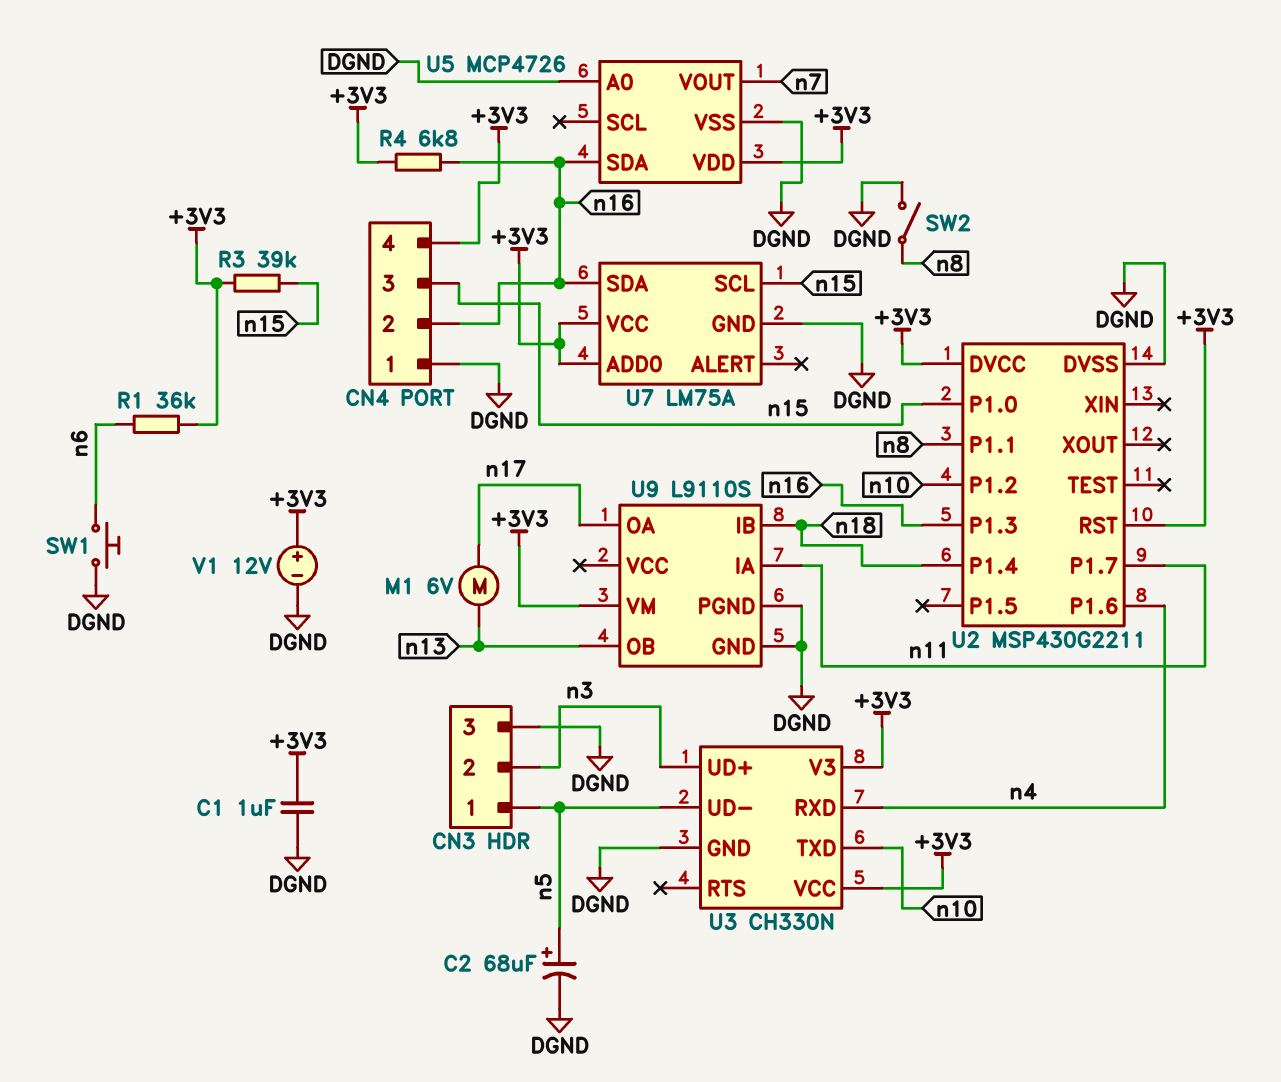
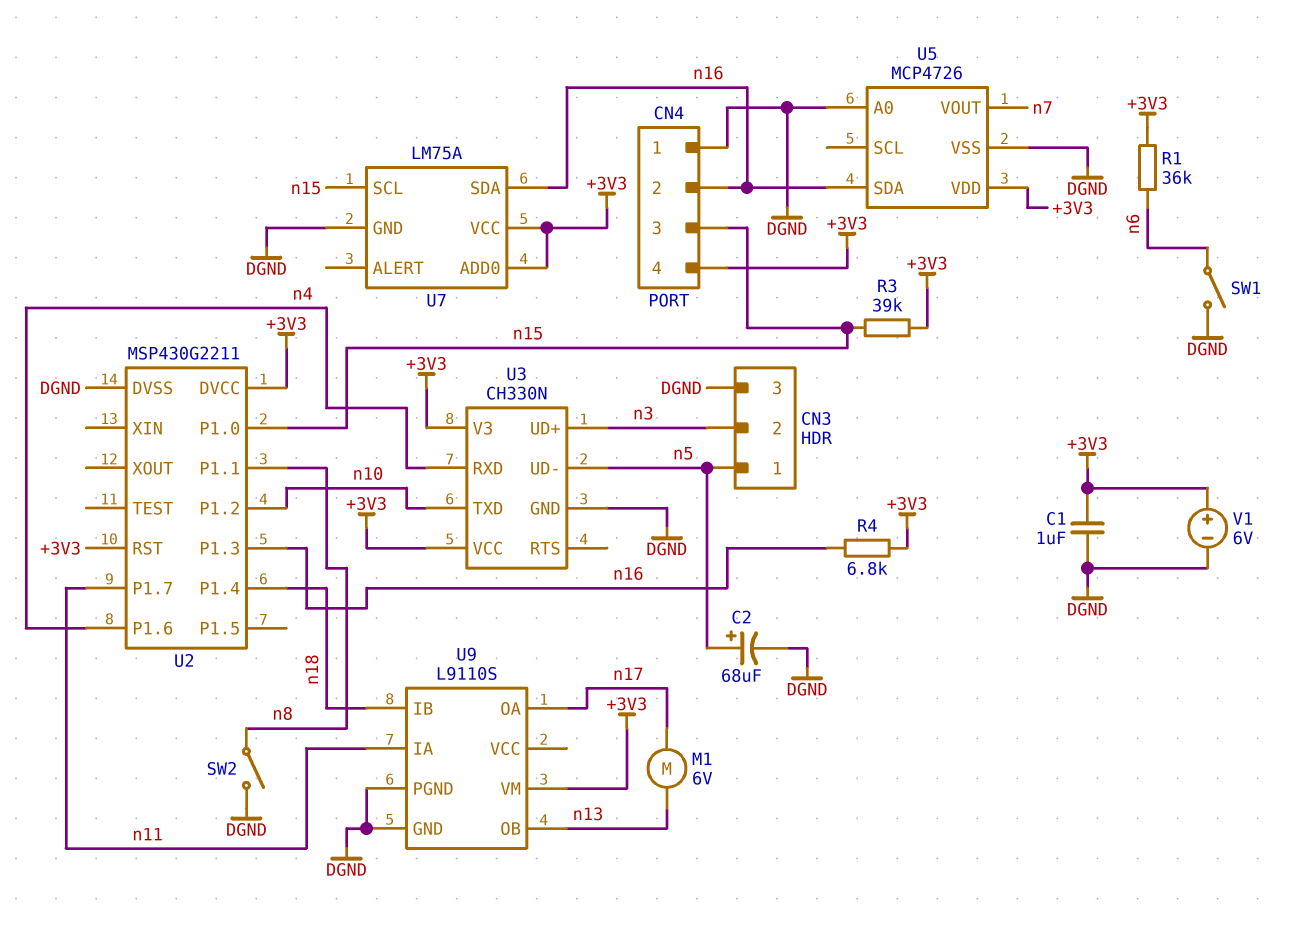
SW1: button (DGND, n6) -> switch (DGND, n6)
V1: 12V (plus +3V3, minus DGND) -> 6V (plus +3V3, minus DGND)

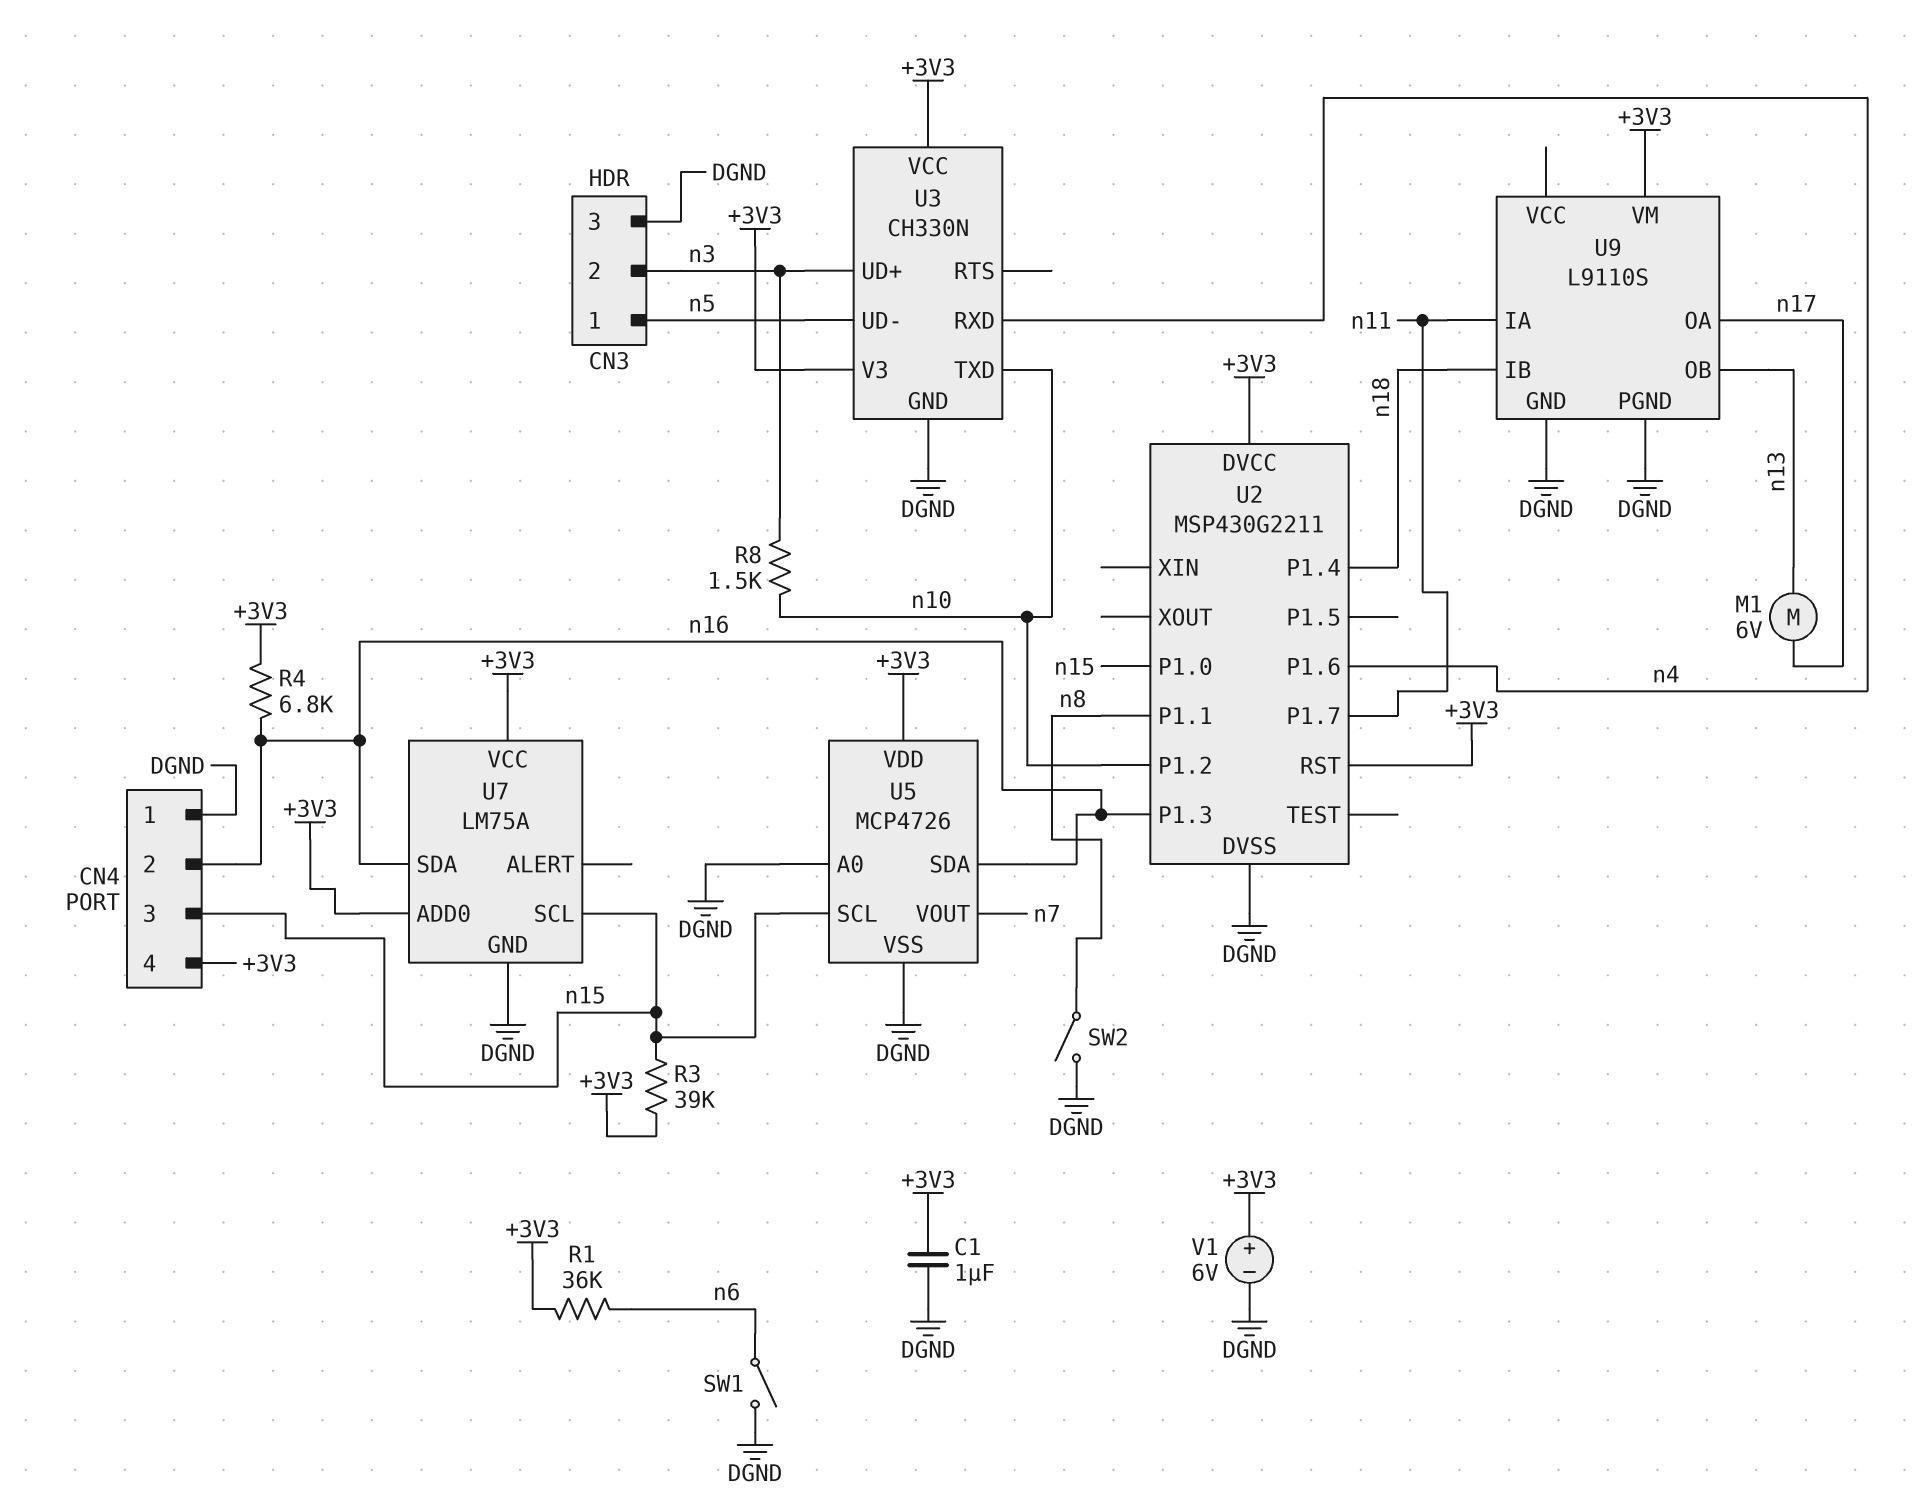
C2: 68uF (plus n5, minus DGND) -> none
R8: none -> 1.5k (n3, n10)
U5 pin SCL: none -> n15

